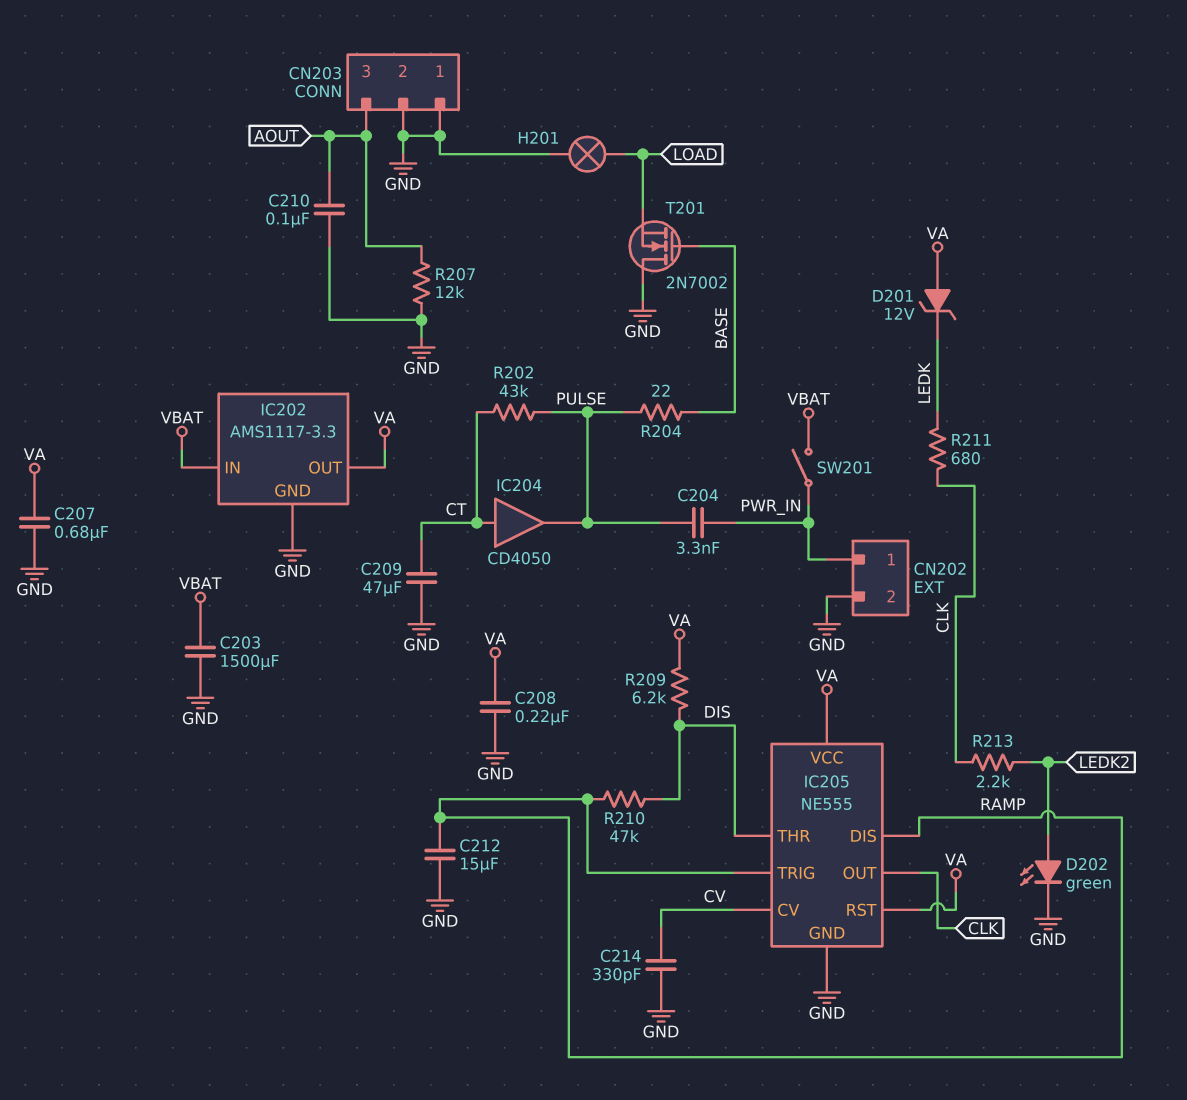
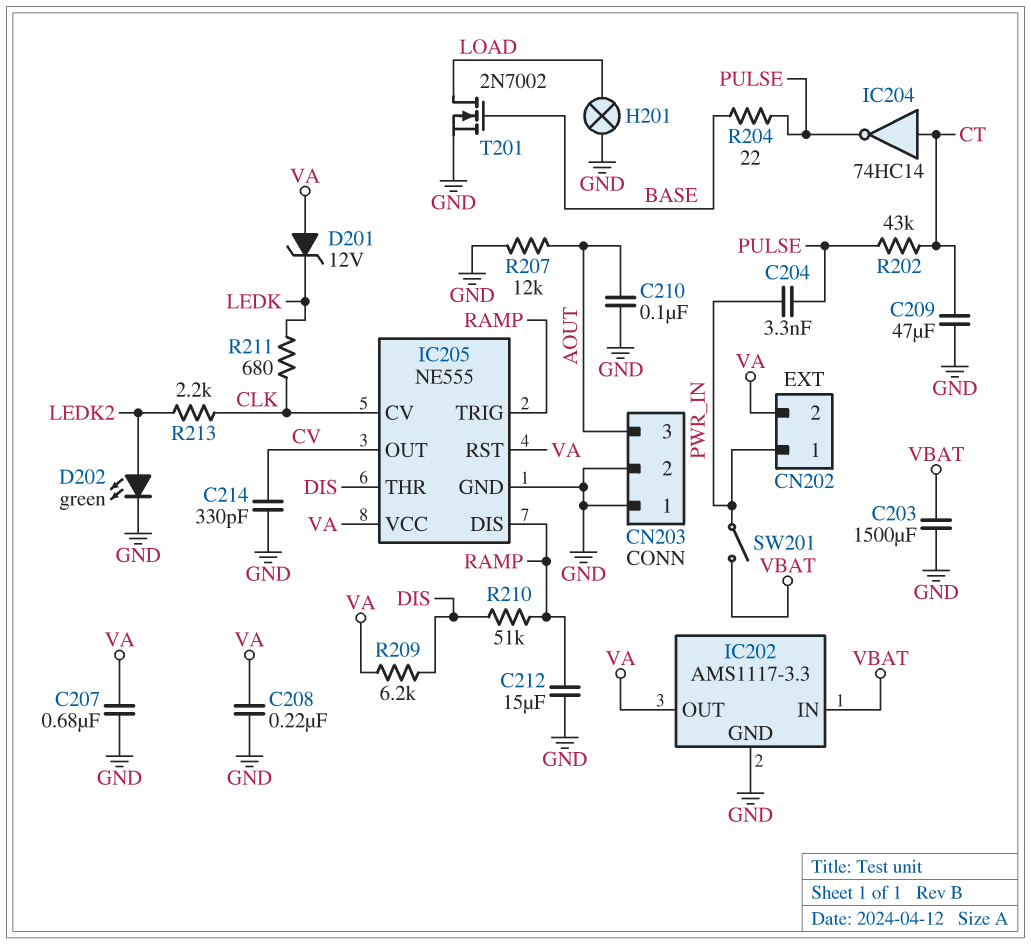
CN202 pin 2: GND -> VA
IC204: buffer CD4050 (in CT, out PULSE) -> NOT 74HC14 (in CT, out PULSE)
IC205 pin CV: CV -> CLK
IC205 pin OUT: CLK -> CV
R210: 47k (DIS, RAMP) -> 51k (DIS, RAMP)
T201: NMOS 2N7002 (G BASE, D GND, S LOAD) -> NMOS 2N7002 (G BASE, D LOAD, S GND)

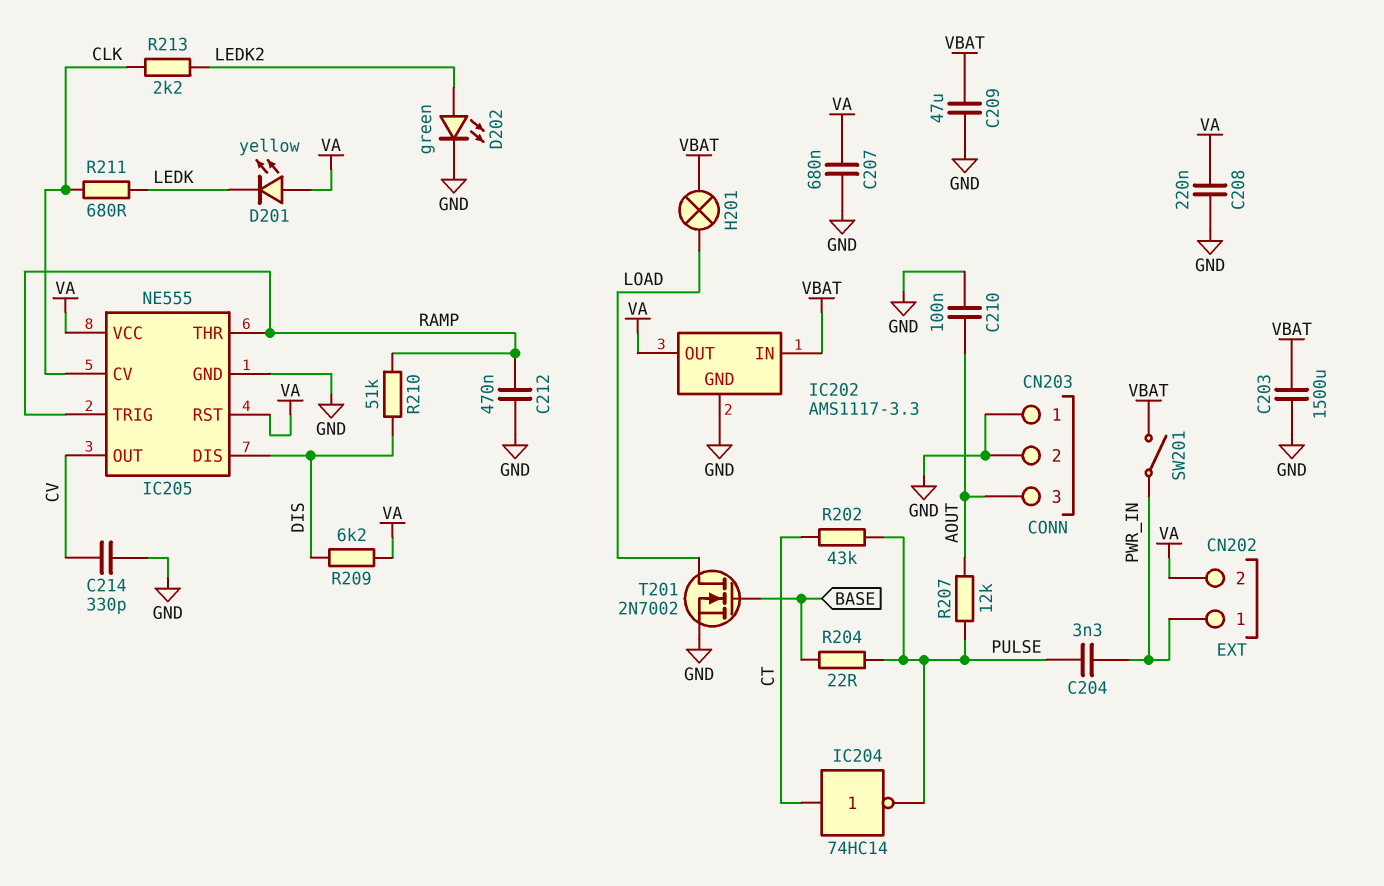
C209: 47uF (CT, GND) -> 47uF (GND, VBAT)
C212: 15uF (GND, RAMP) -> 470nF (GND, RAMP)
D201: zener 12V (A VA, K LEDK) -> LED yellow (A VA, K LEDK)
H201: lamp (GND, LOAD) -> lamp (LOAD, VBAT)
IC205 pin DIS: RAMP -> DIS
IC205 pin THR: DIS -> RAMP
R207: 12k (AOUT, GND) -> 12k (AOUT, PULSE)

